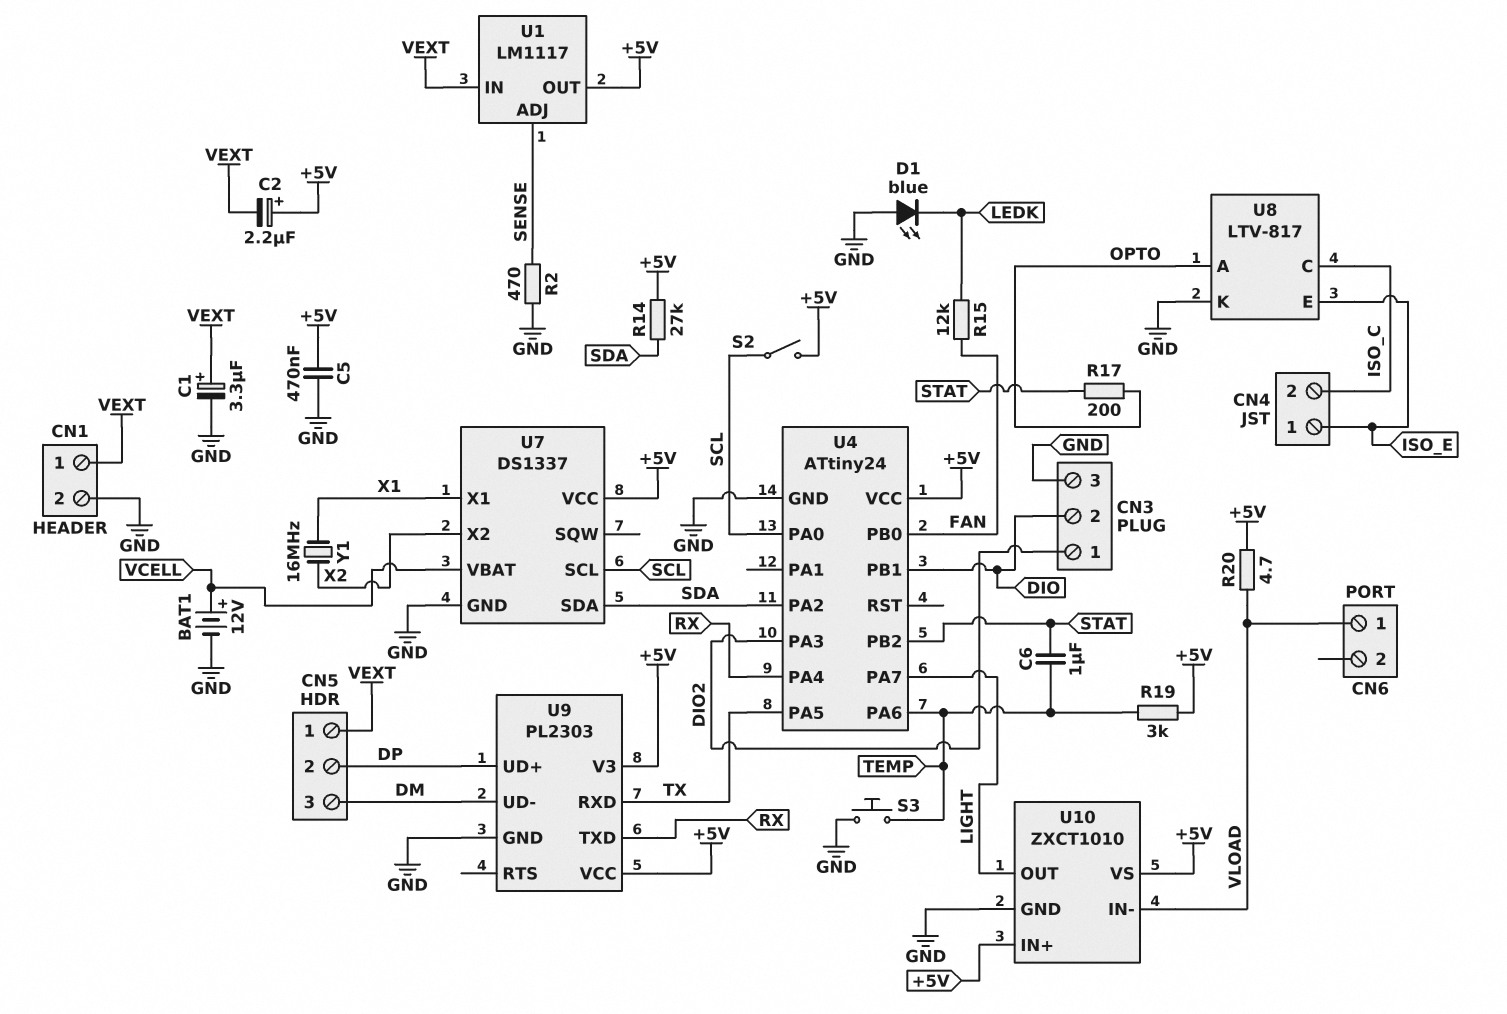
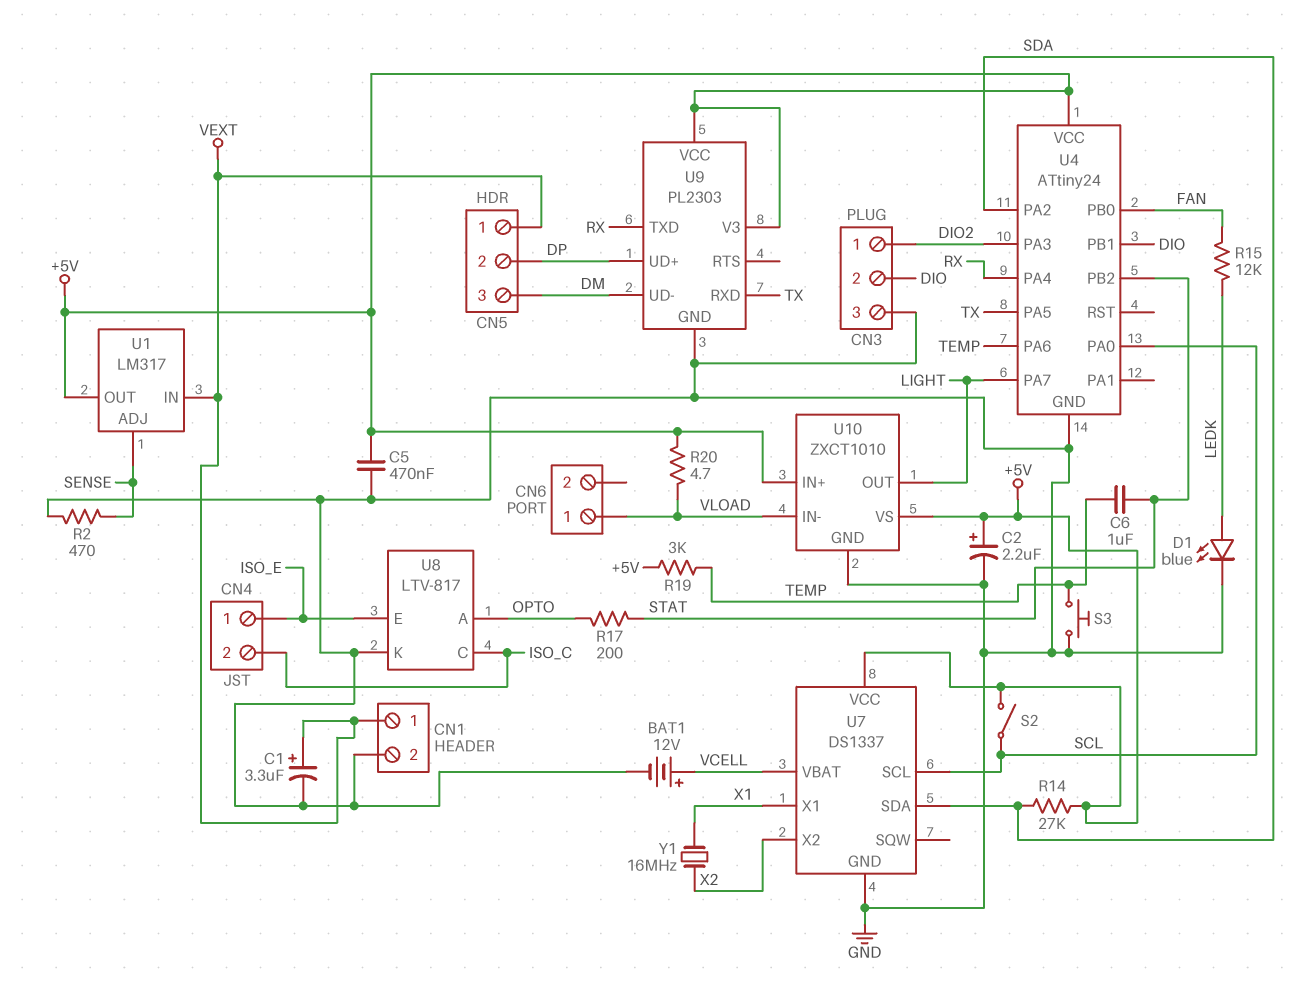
C2: 2.2uF (plus +5V, minus VEXT) -> 2.2uF (plus +5V, minus GND)
D1: LED blue (A GND, K LEDK) -> LED blue (A LEDK, K GND)
U1: LM1117 -> LM317

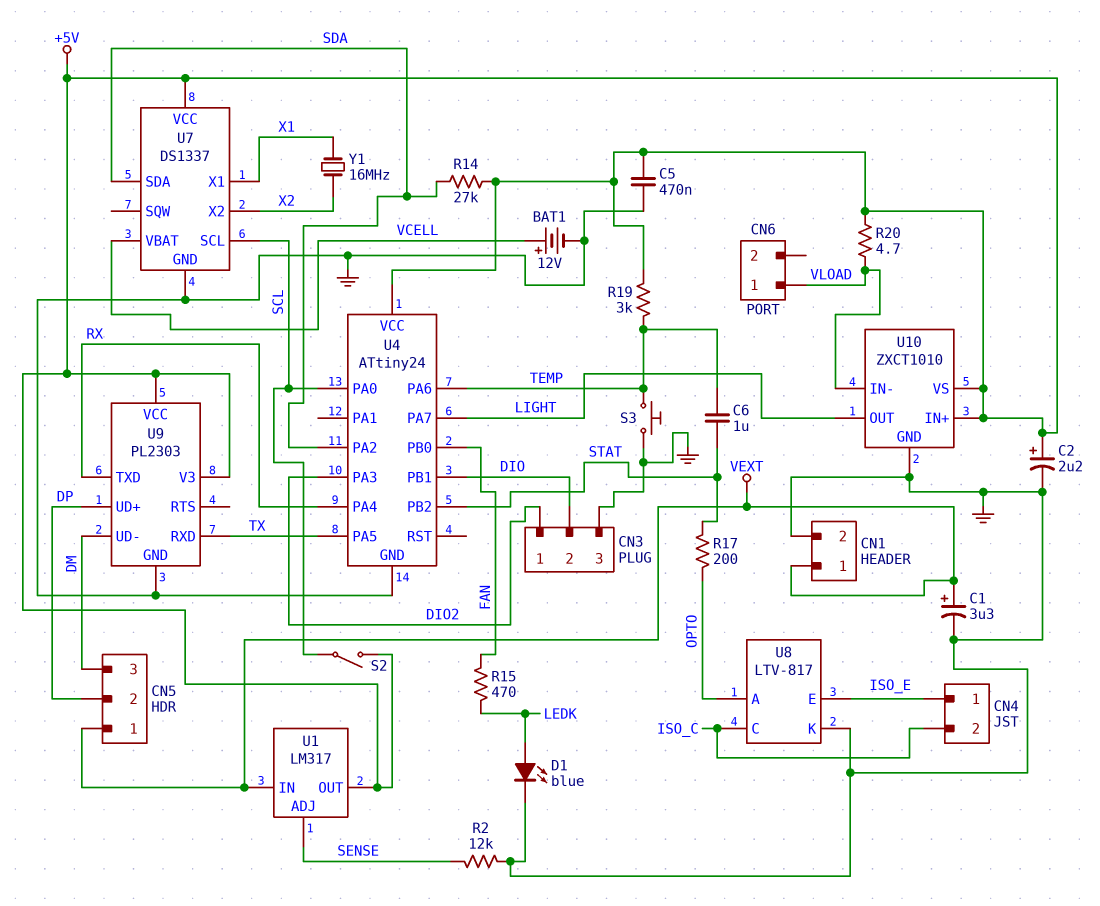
R2: 470 (GND, SENSE) -> 12k (GND, SENSE)
R15: 12k (FAN, LEDK) -> 470 (FAN, LEDK)

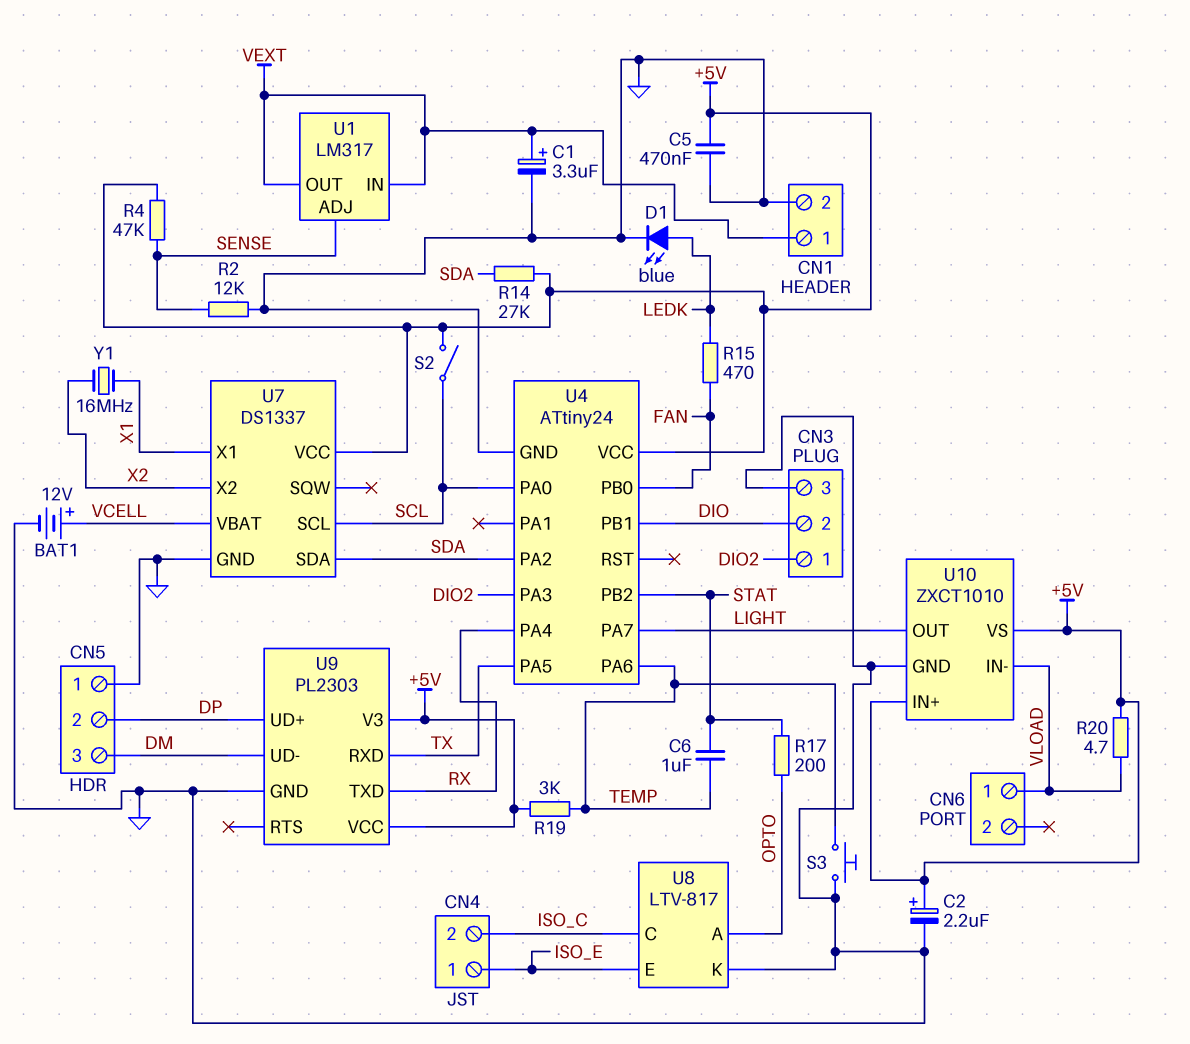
CN5 pin 1: VEXT -> GND
R4: none -> 47k (+5V, SENSE)
U1 pin OUT: +5V -> VEXT

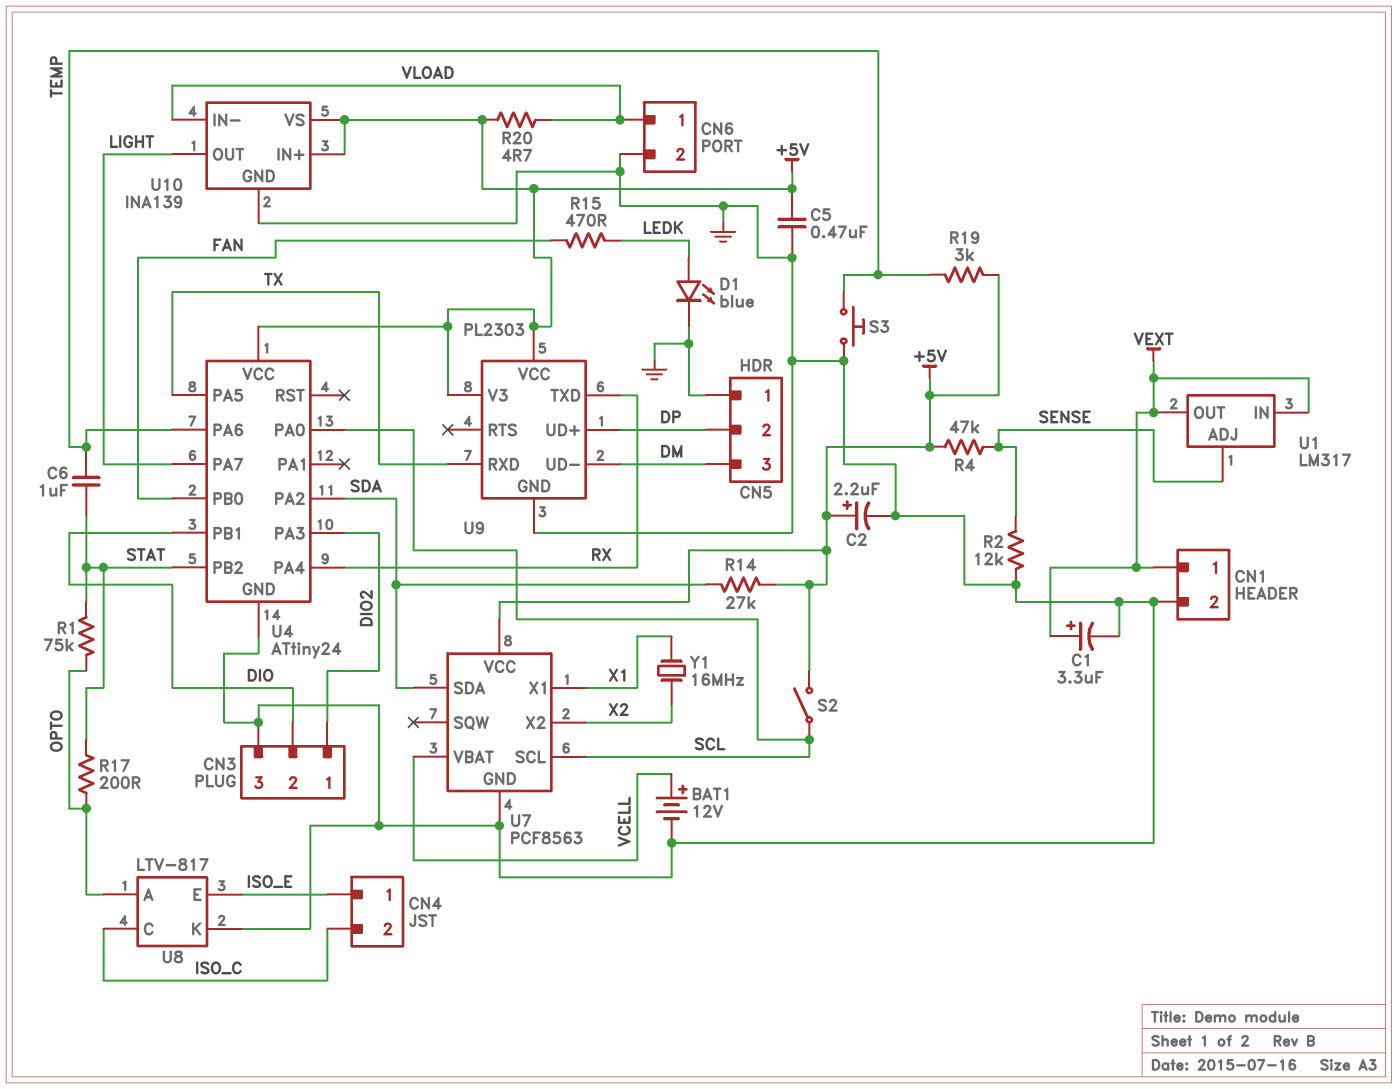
CN6 pin 2: none -> GND
R1: none -> 75k (OPTO, STAT)
U7: DS1337 -> PCF8563
U10: ZXCT1010 -> INA139

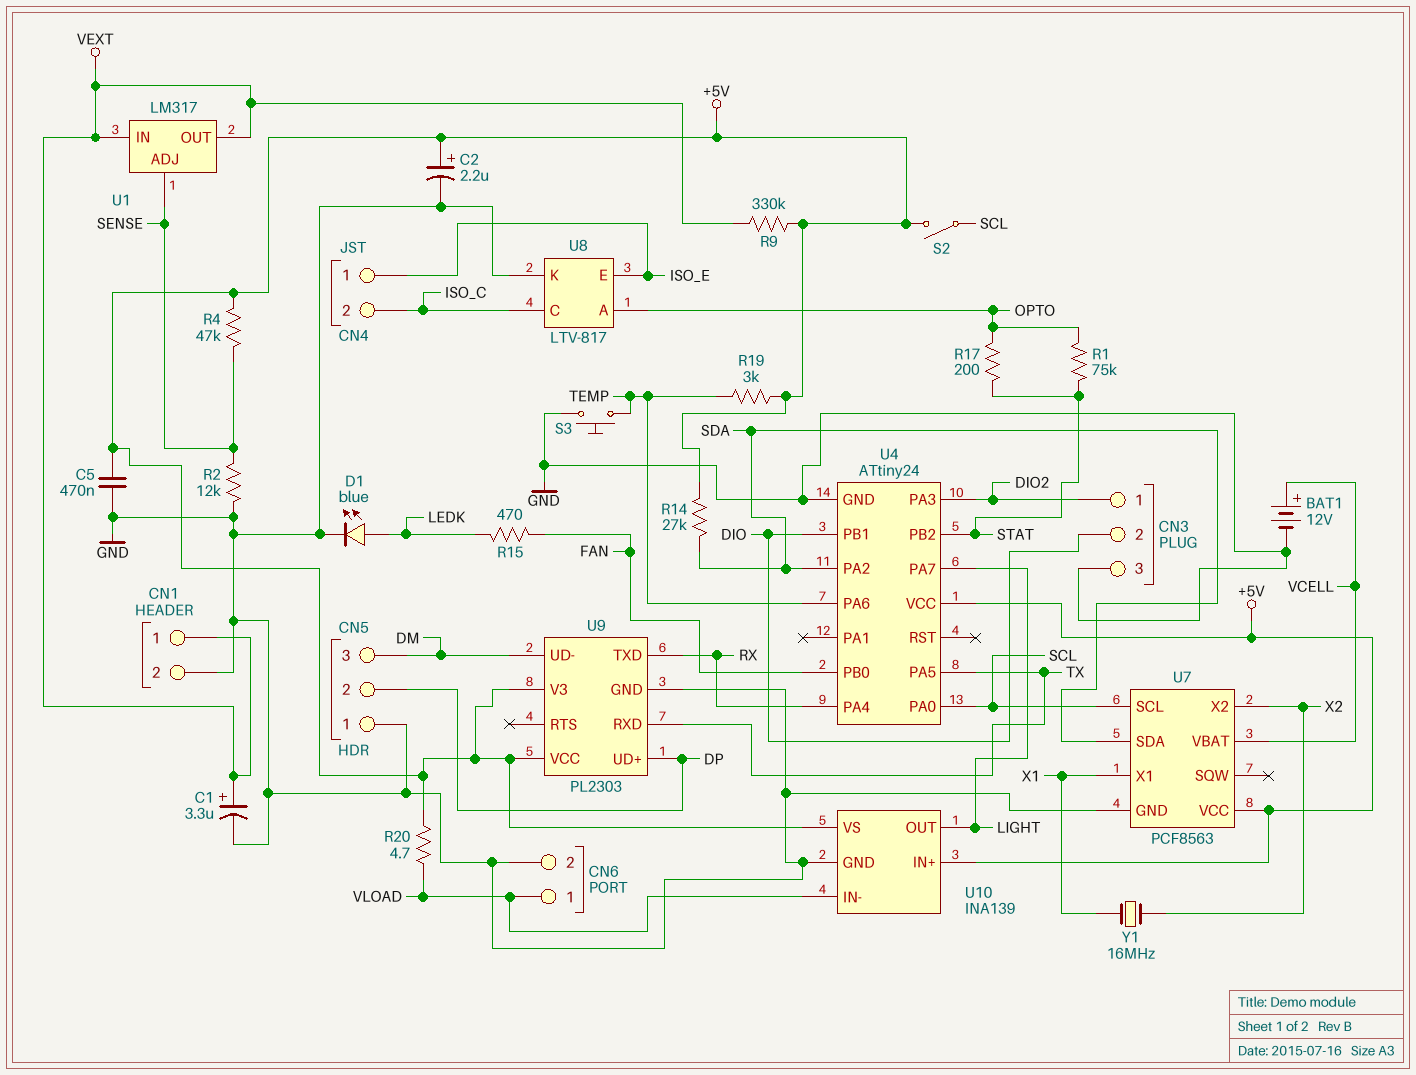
C6: 1uF (STAT, TEMP) -> none
R9: none -> 330k (+5V, VEXT)

